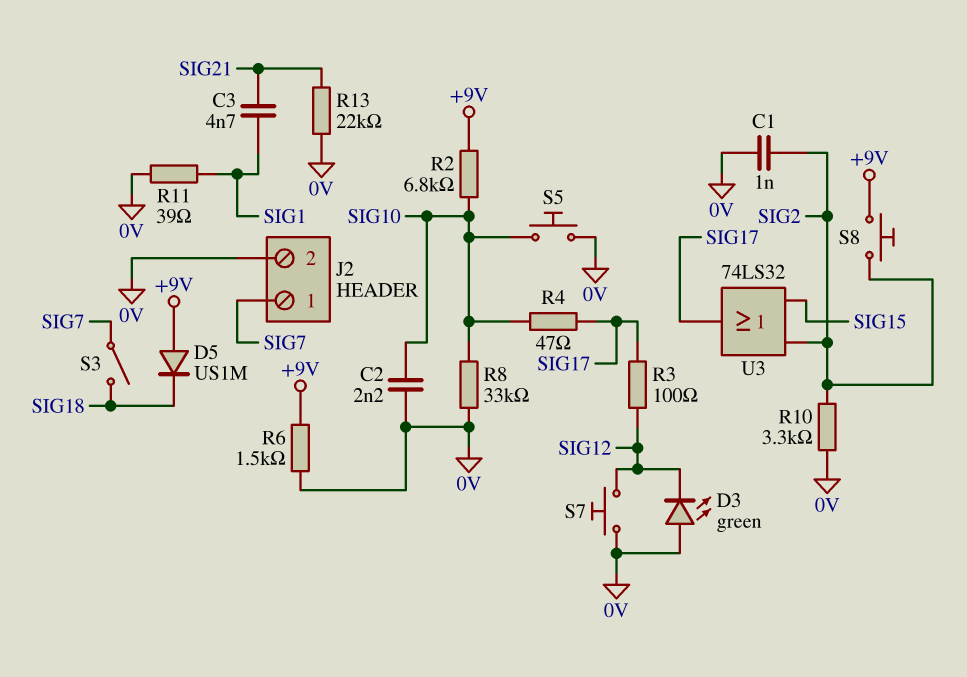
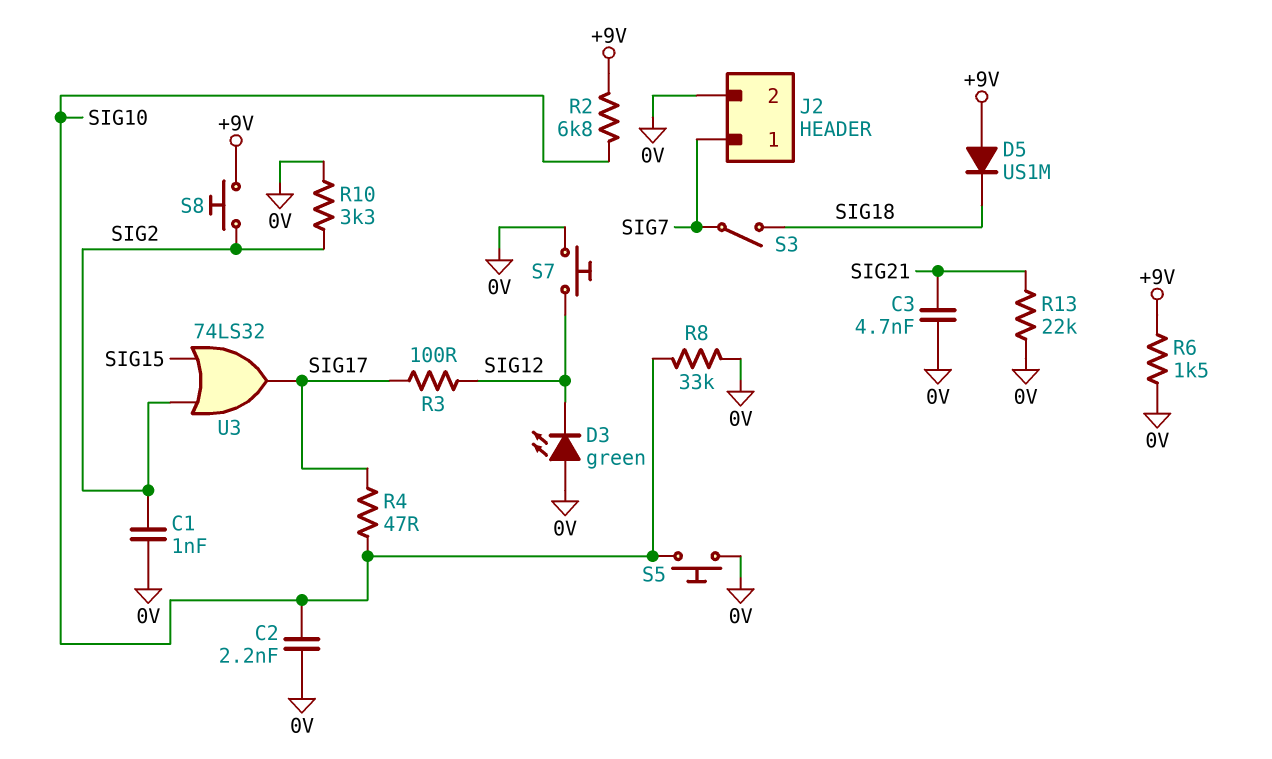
C3: 4.7nF (SIG1, SIG21) -> 4.7nF (0V, SIG21)
R11: 39 (0V, SIG1) -> none

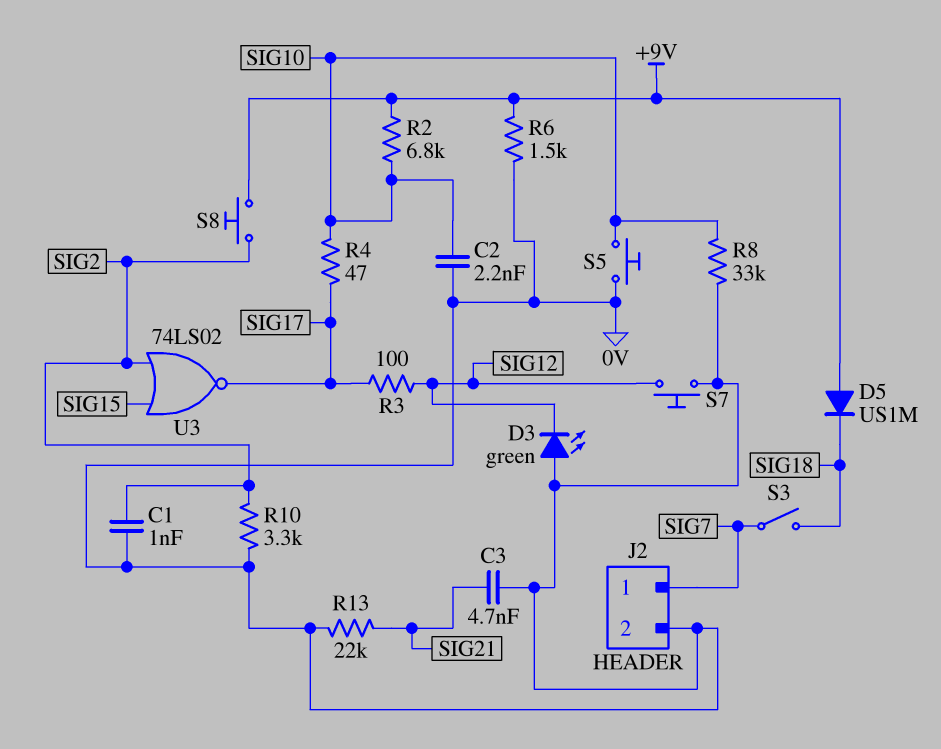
U3: OR 74LS32 (in SIG2, in SIG15, out SIG17) -> NOR 74LS02 (in SIG2, in SIG15, out SIG17)

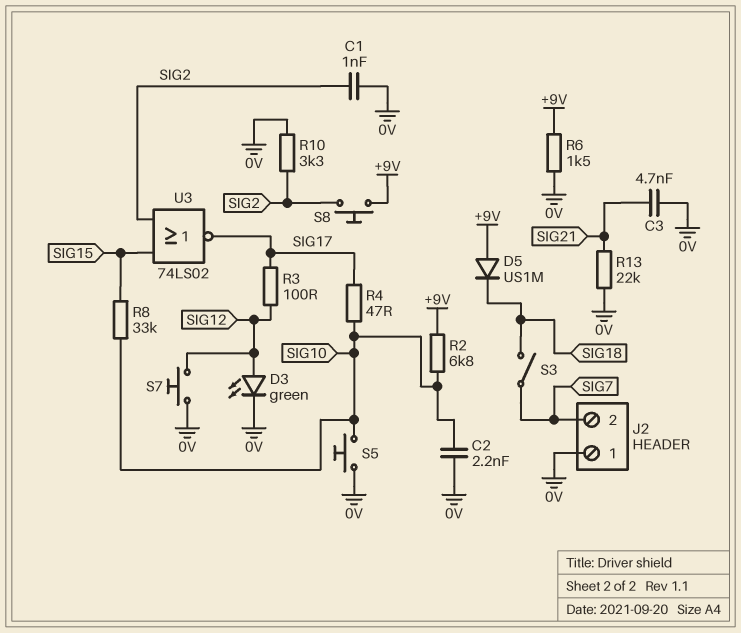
D3: LED green (A 0V, K SIG12) -> LED green (A SIG12, K 0V)
J2 pin 1: SIG7 -> 0V
J2 pin 2: 0V -> SIG7
R8: 33k (0V, SIG10) -> 33k (SIG10, SIG15)

